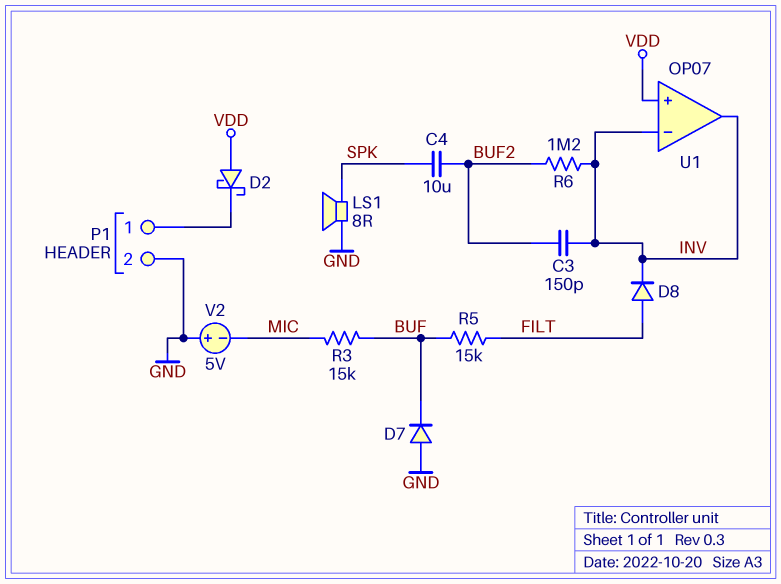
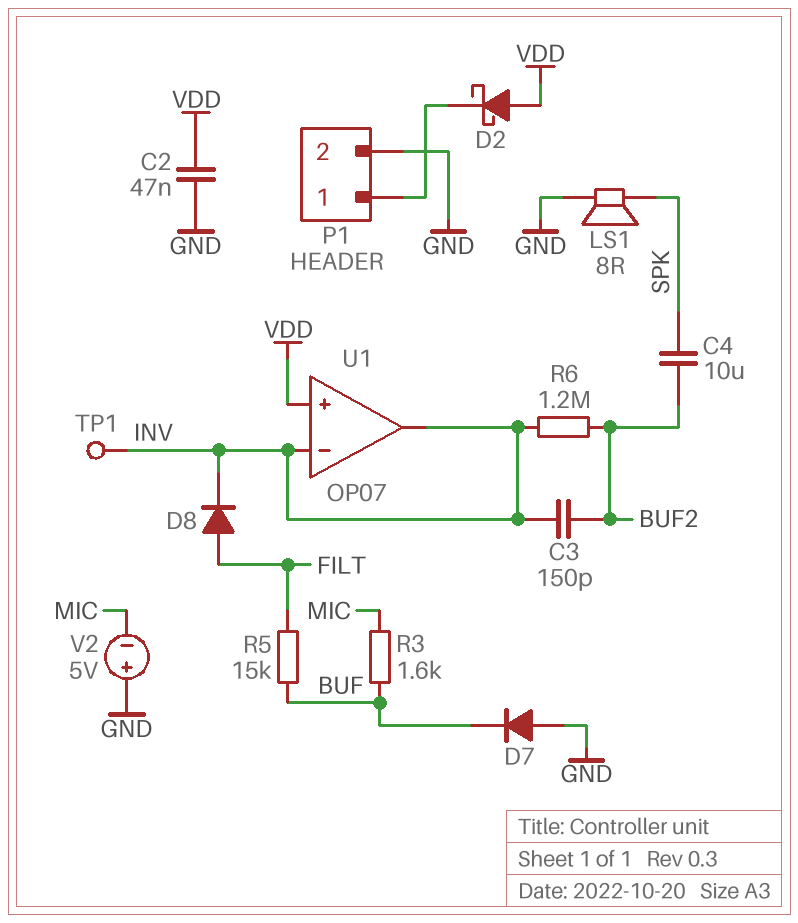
C2: none -> 47nF (GND, VDD)
R3: 15k (BUF, MIC) -> 1.6k (BUF, MIC)
TP1: none -> test point (INV)

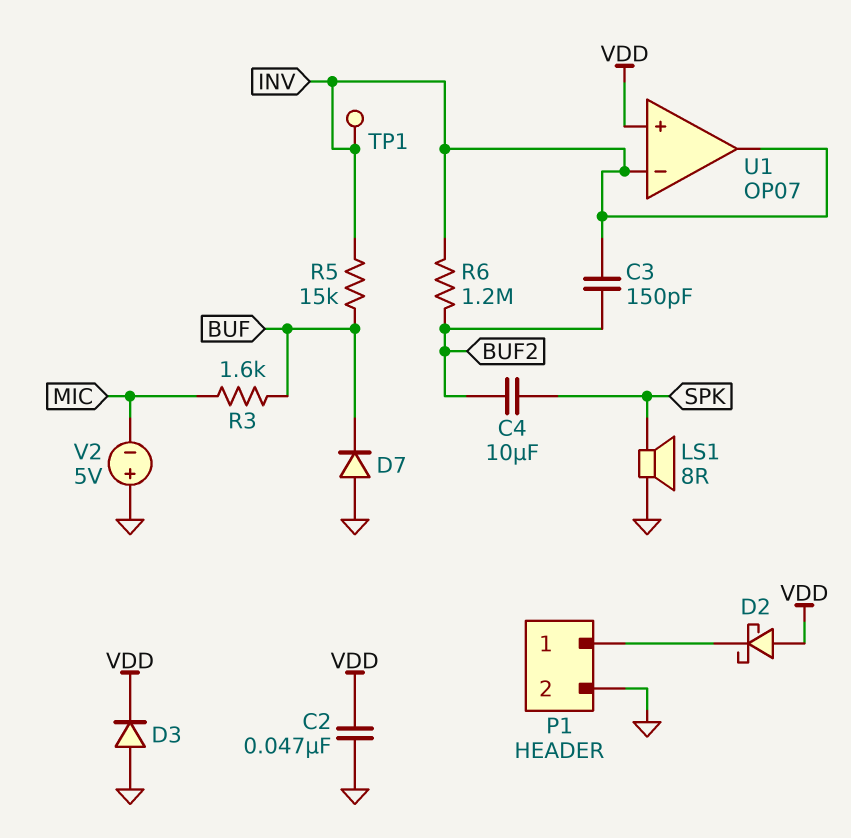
D3: none -> diode (A GND, K VDD)
D8: diode (A FILT, K INV) -> none
R5: 15k (BUF, FILT) -> 15k (BUF, INV)

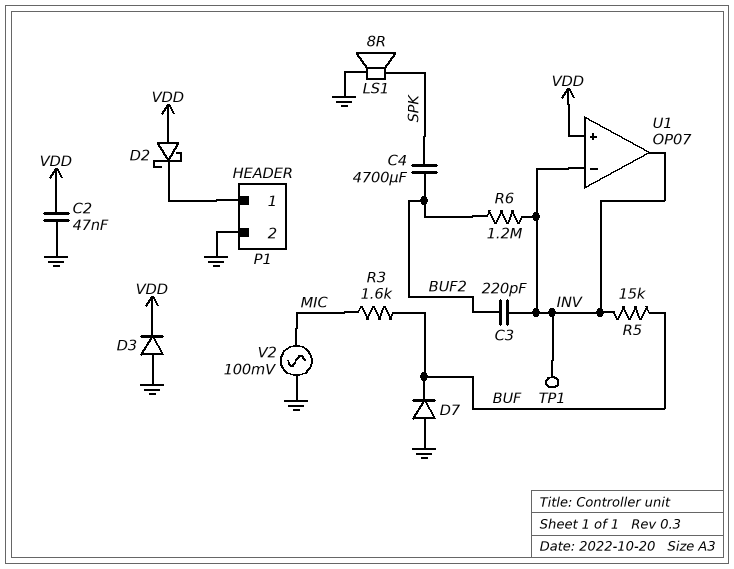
C3: 150pF (BUF2, INV) -> 220pF (BUF2, INV)
C4: 10uF (BUF2, SPK) -> 4700uF (BUF2, SPK)
V2: 5V (plus GND, minus MIC) -> AC 100mV (GND, MIC)

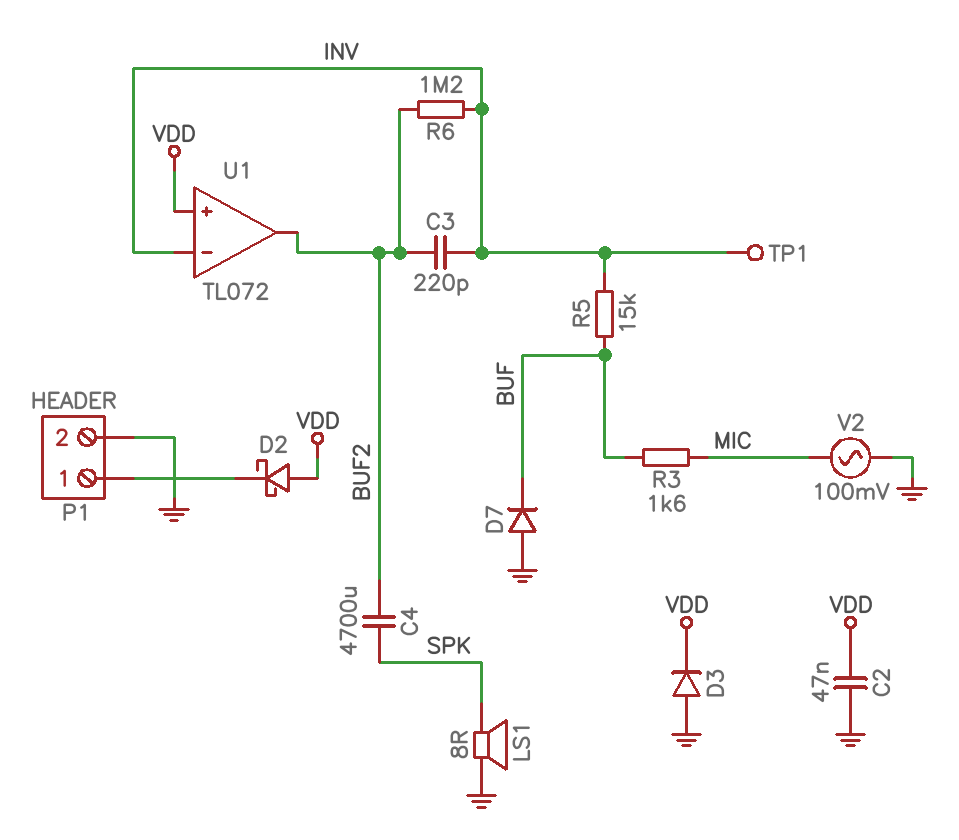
U1: OP07 -> TL072
U1 pin out: INV -> BUF2

